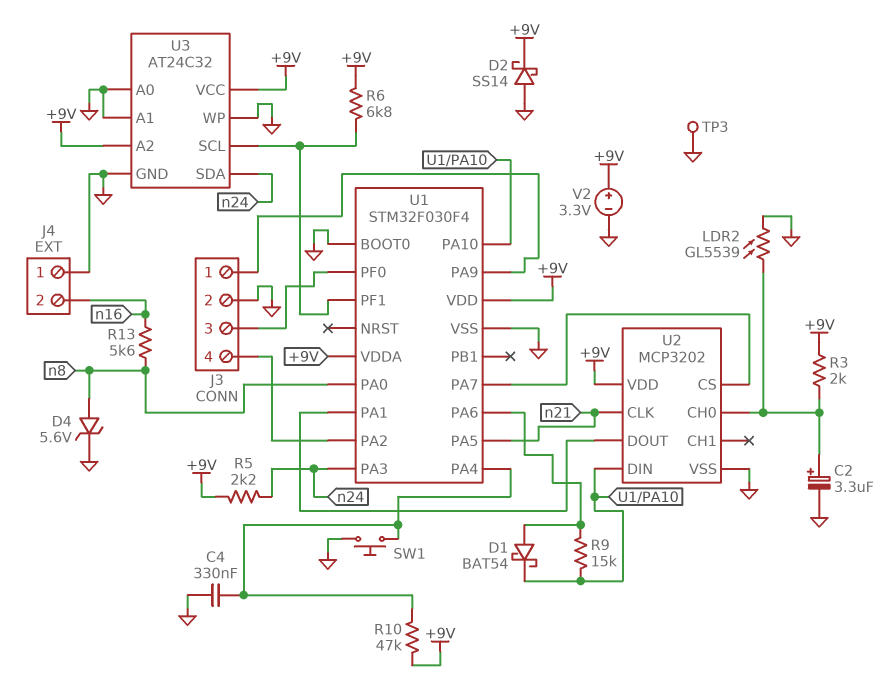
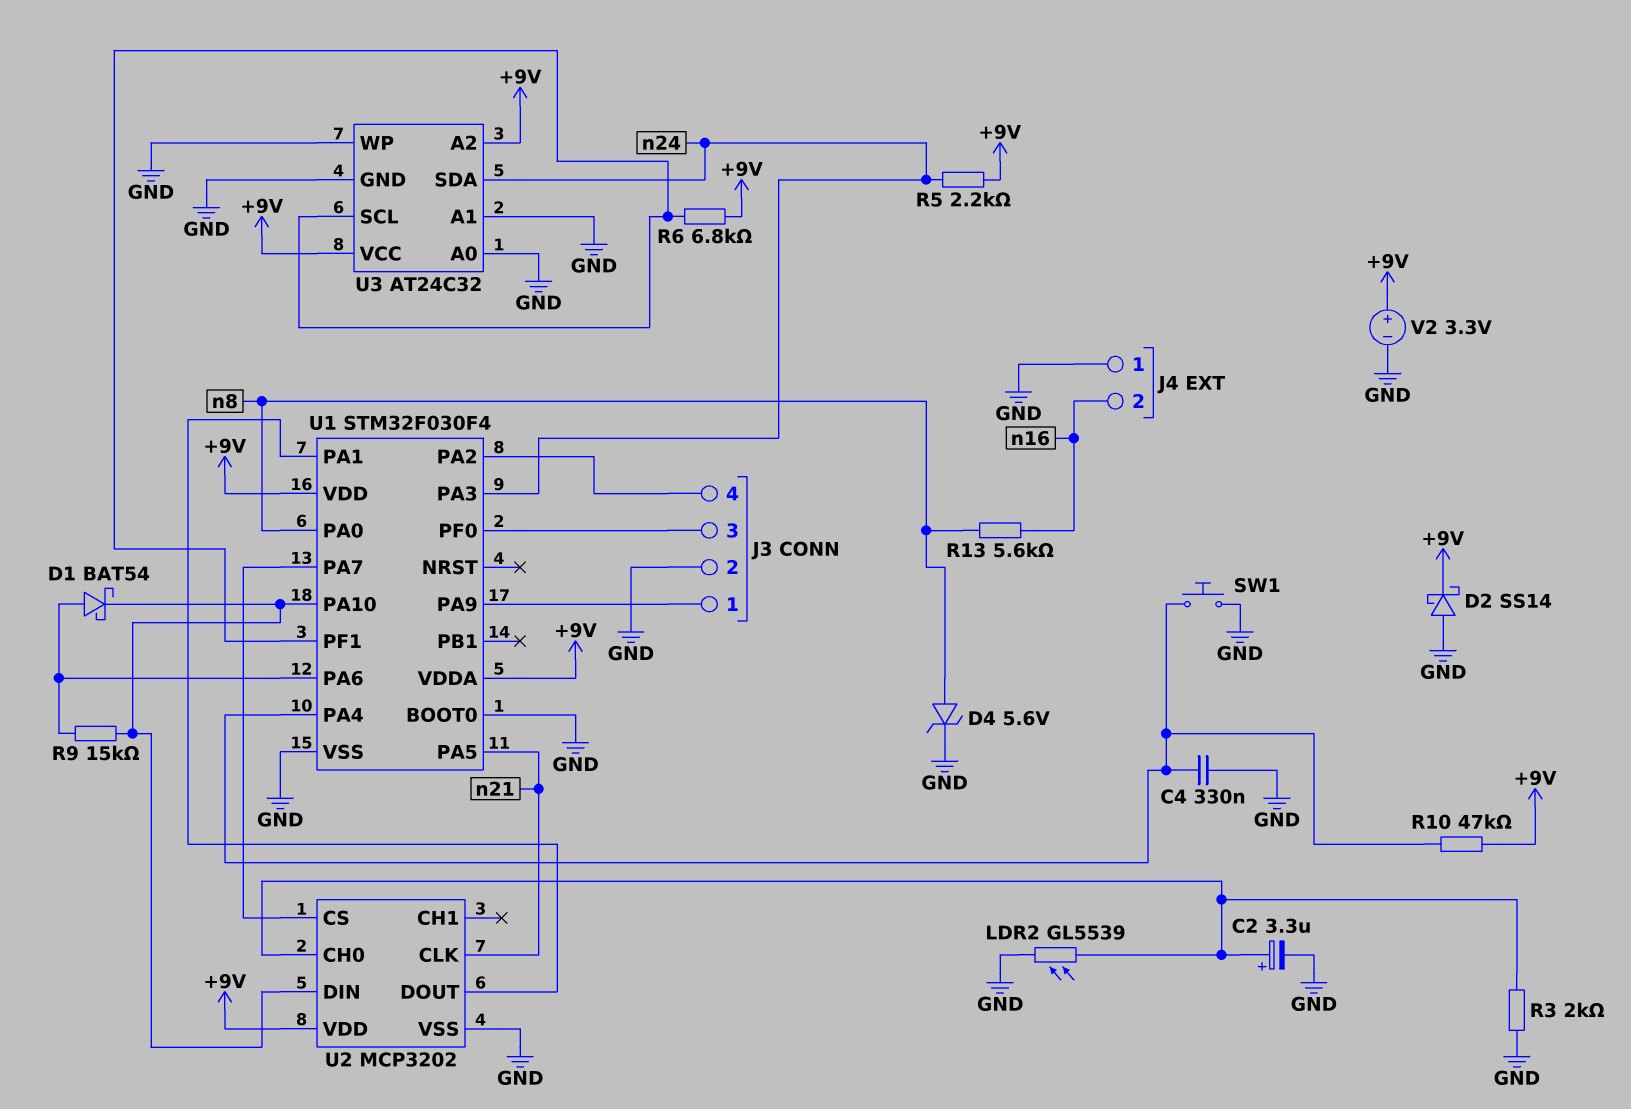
R3: 2k (+9V, U2/CH0) -> 2k (GND, U2/CH0)
TP3: test point (GND) -> none

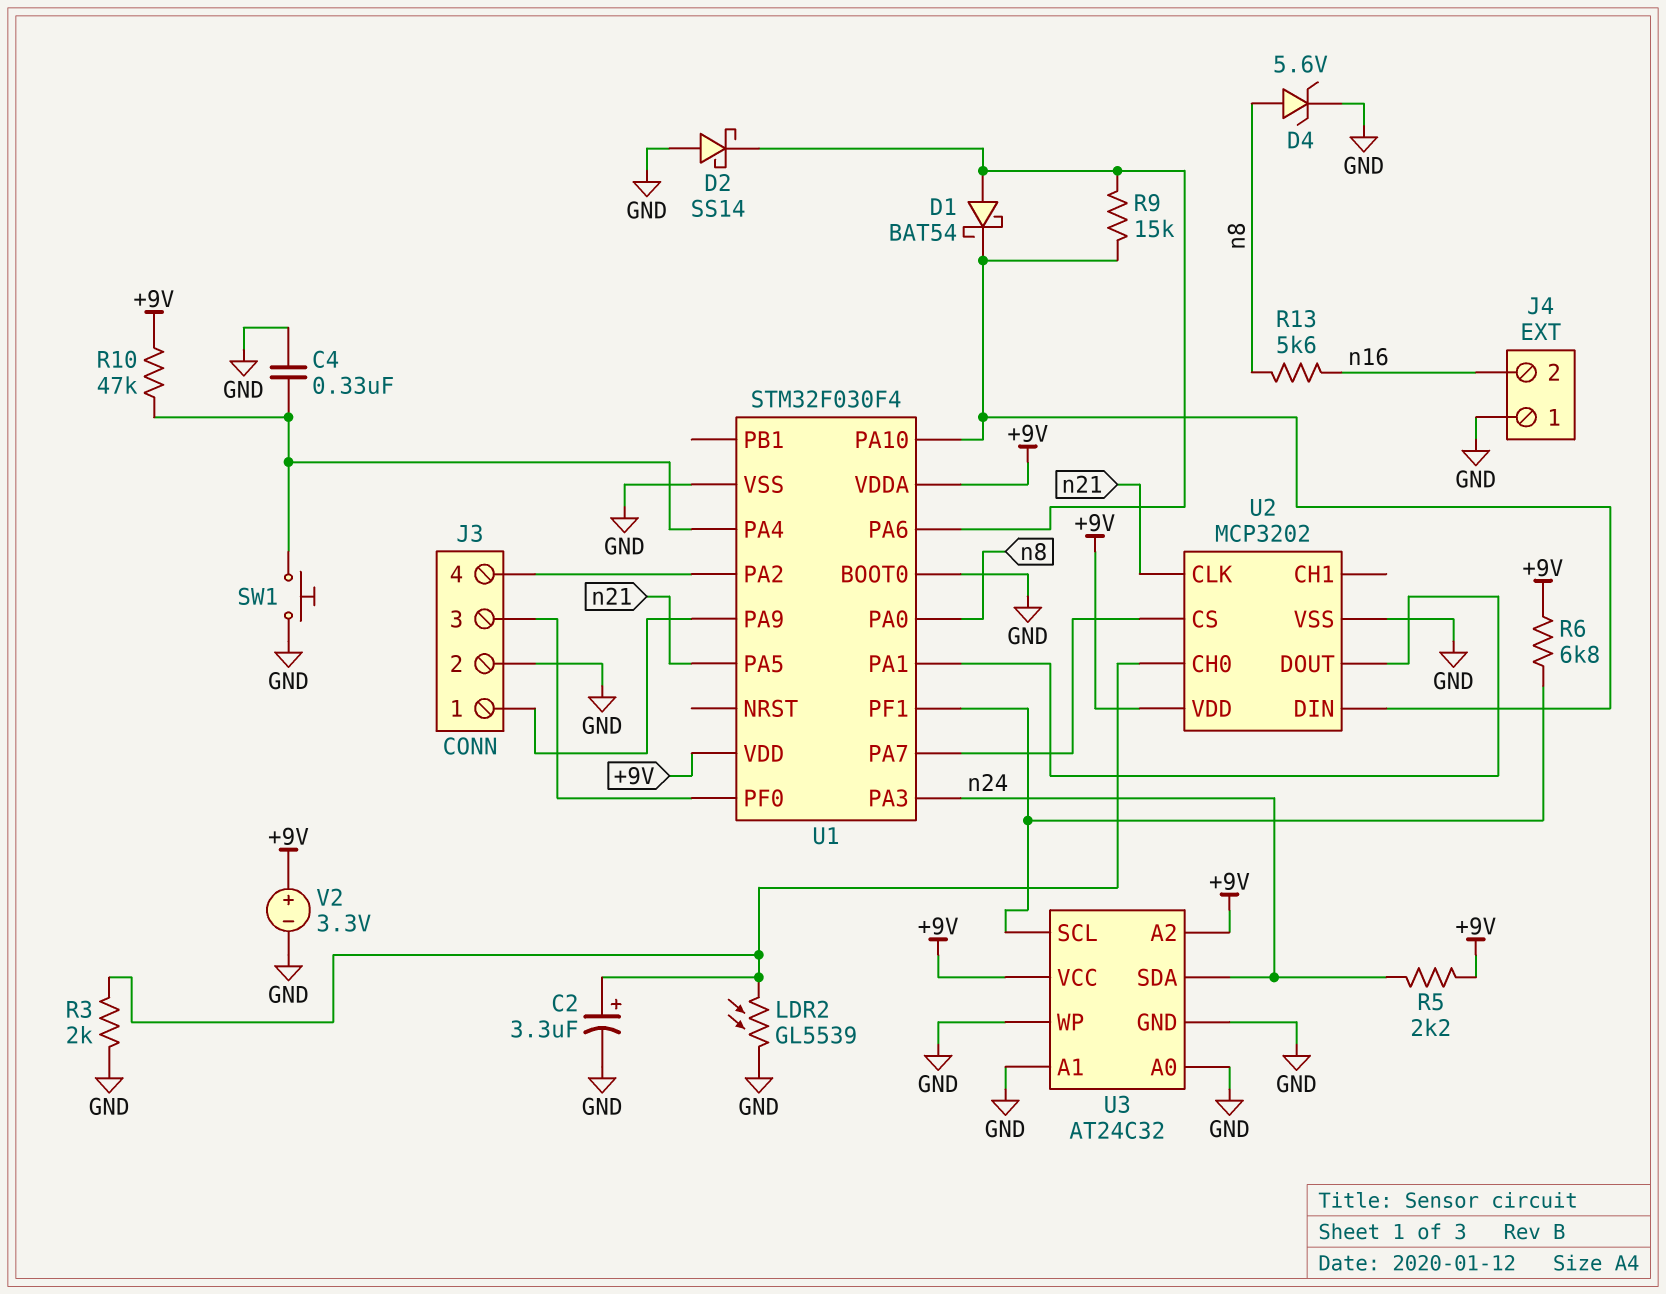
D2: schottky SS14 (A GND, K +9V) -> schottky SS14 (A GND, K U1/PA6)

